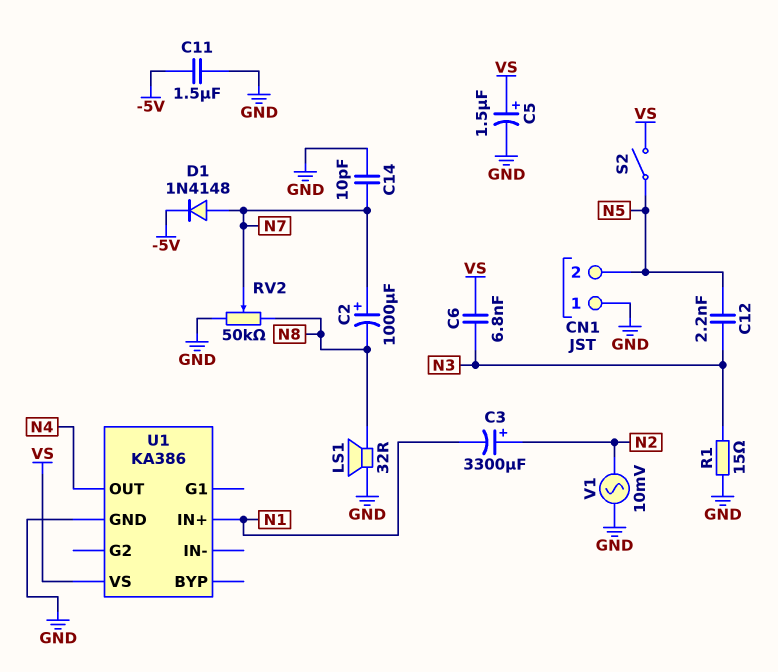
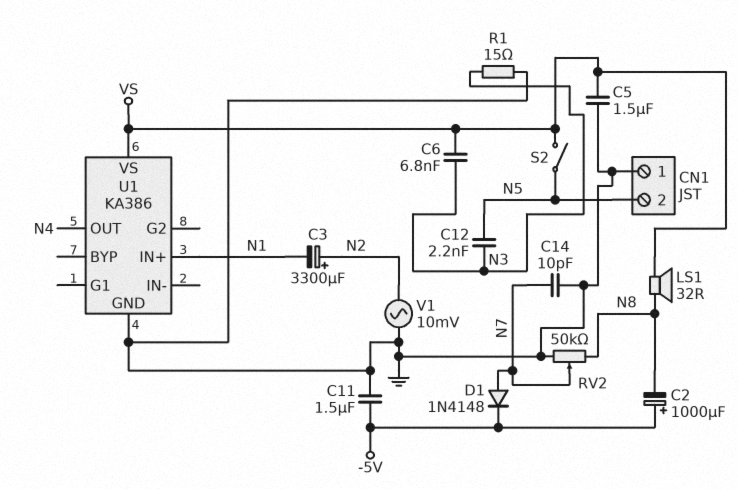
C2: 1000uF (plus N7, minus N8) -> 1000uF (plus -5V, minus N8)
C5: 1.5uF (plus VS, minus GND) -> 1.5uF (GND, VS)
LS1: speaker 32R (GND, N8) -> speaker 32R (N8, VS)

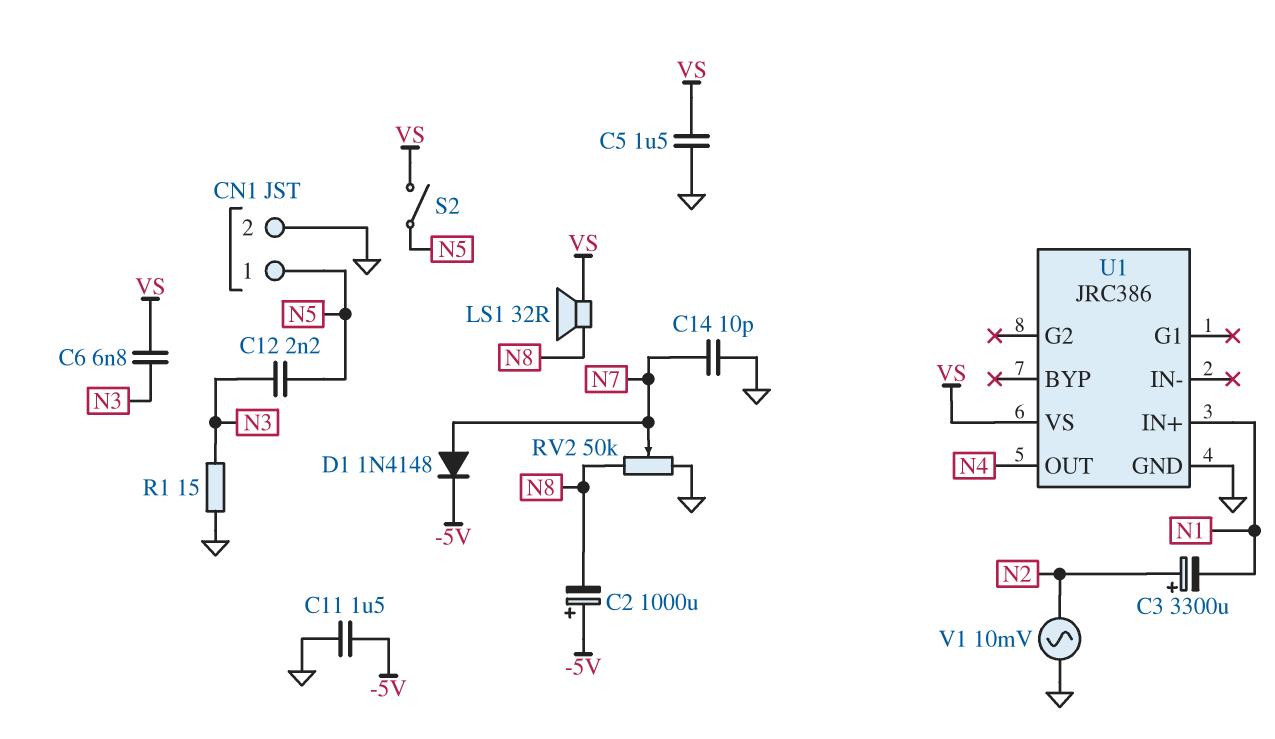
CN1 pin 1: GND -> N5
CN1 pin 2: N5 -> GND
U1: KA386 -> JRC386

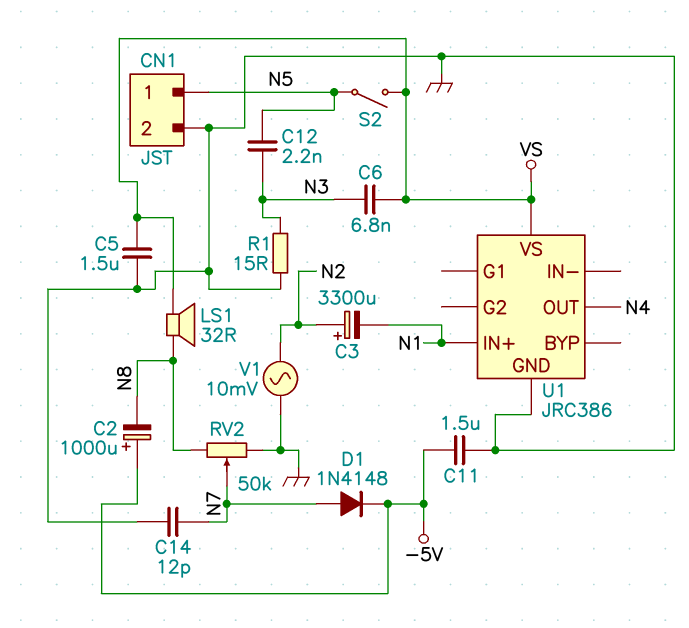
C14: 10pF (GND, N7) -> 12pF (GND, N7)

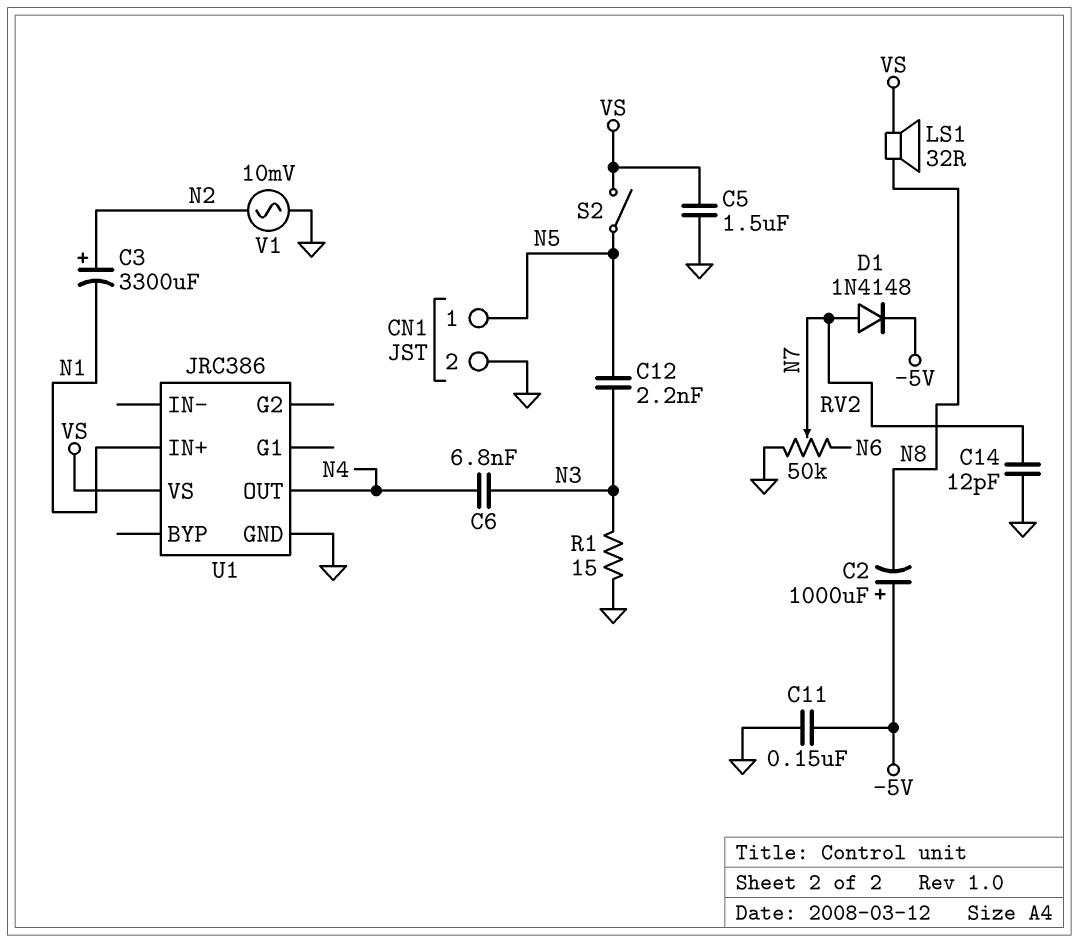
C6: 6.8nF (N3, VS) -> 6.8nF (N3, N4)
C11: 1.5uF (-5V, GND) -> 150nF (-5V, GND)
RV2: 50k (GND, N8, wiper N7) -> 50k (GND, N6, wiper N7)

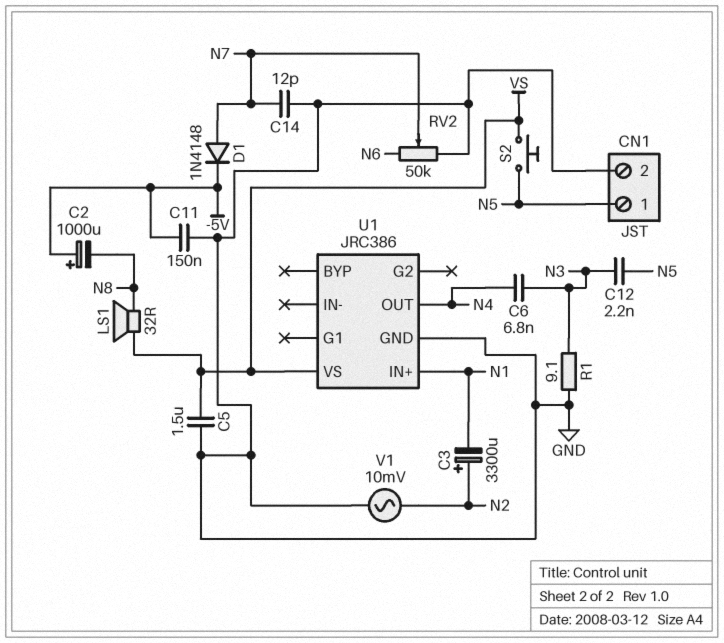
R1: 15 (GND, N3) -> 9.1 (GND, N3)
S2: switch (N5, VS) -> button (N5, VS)

